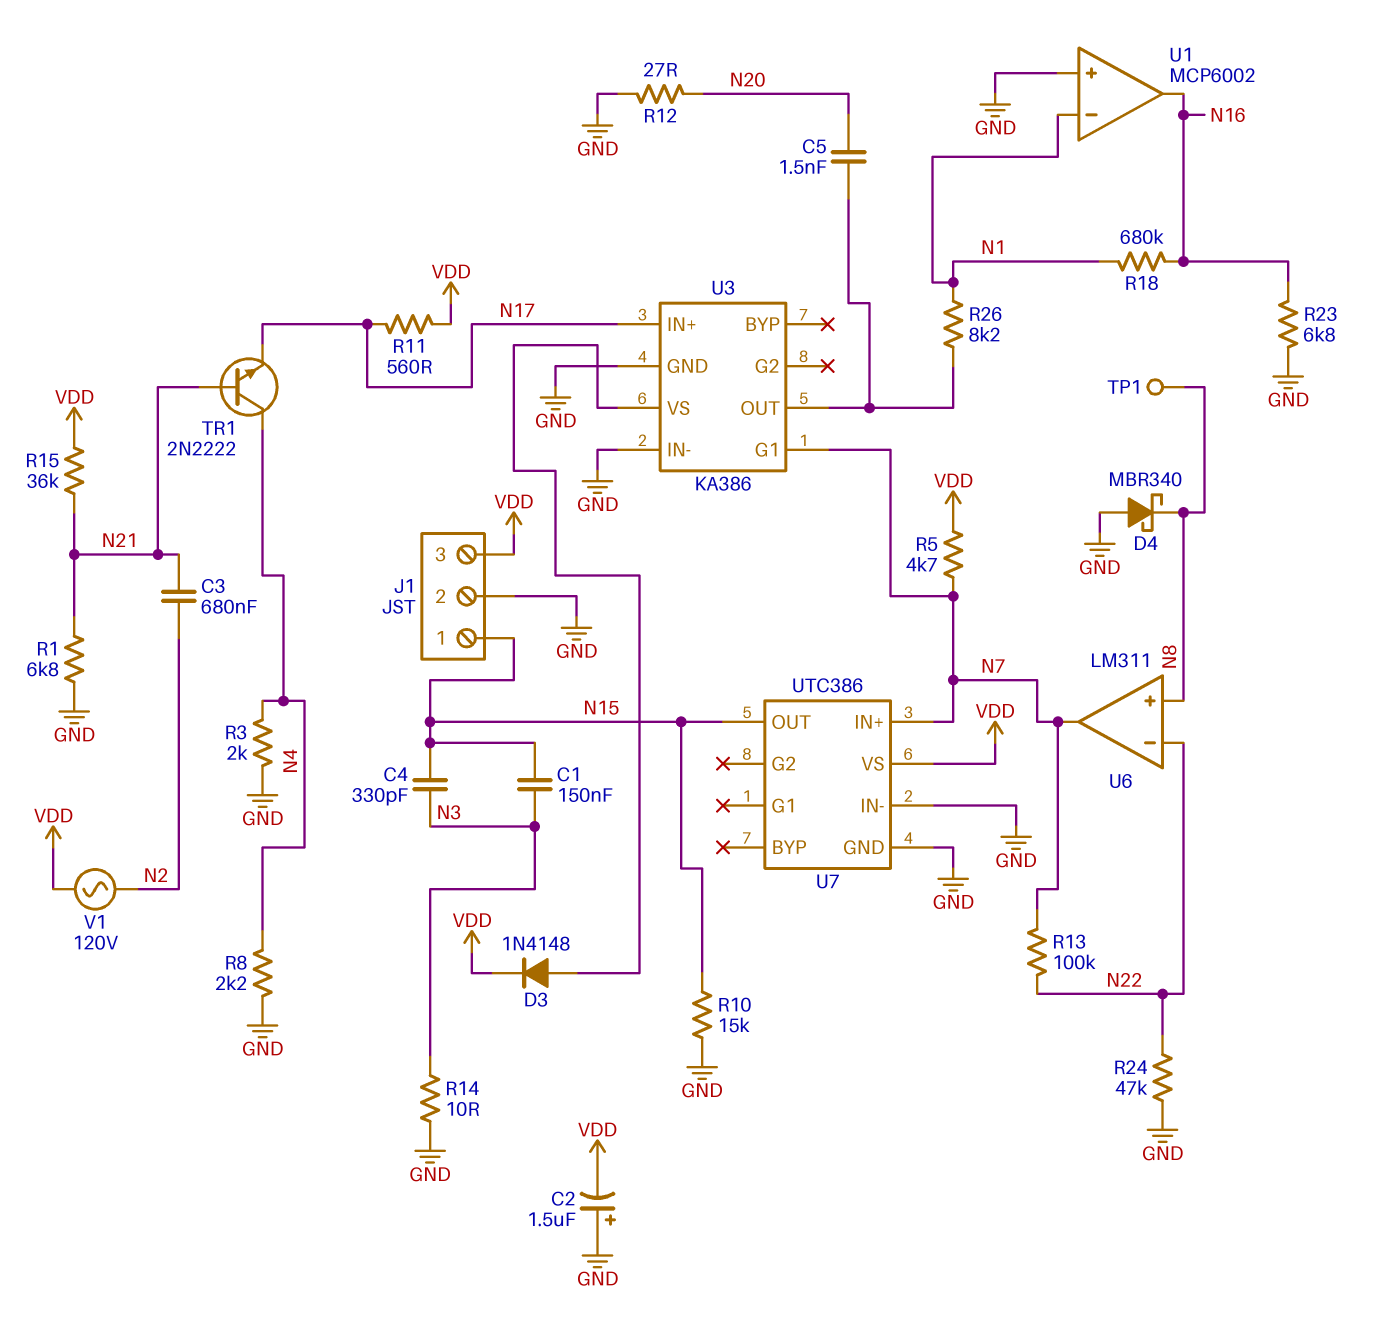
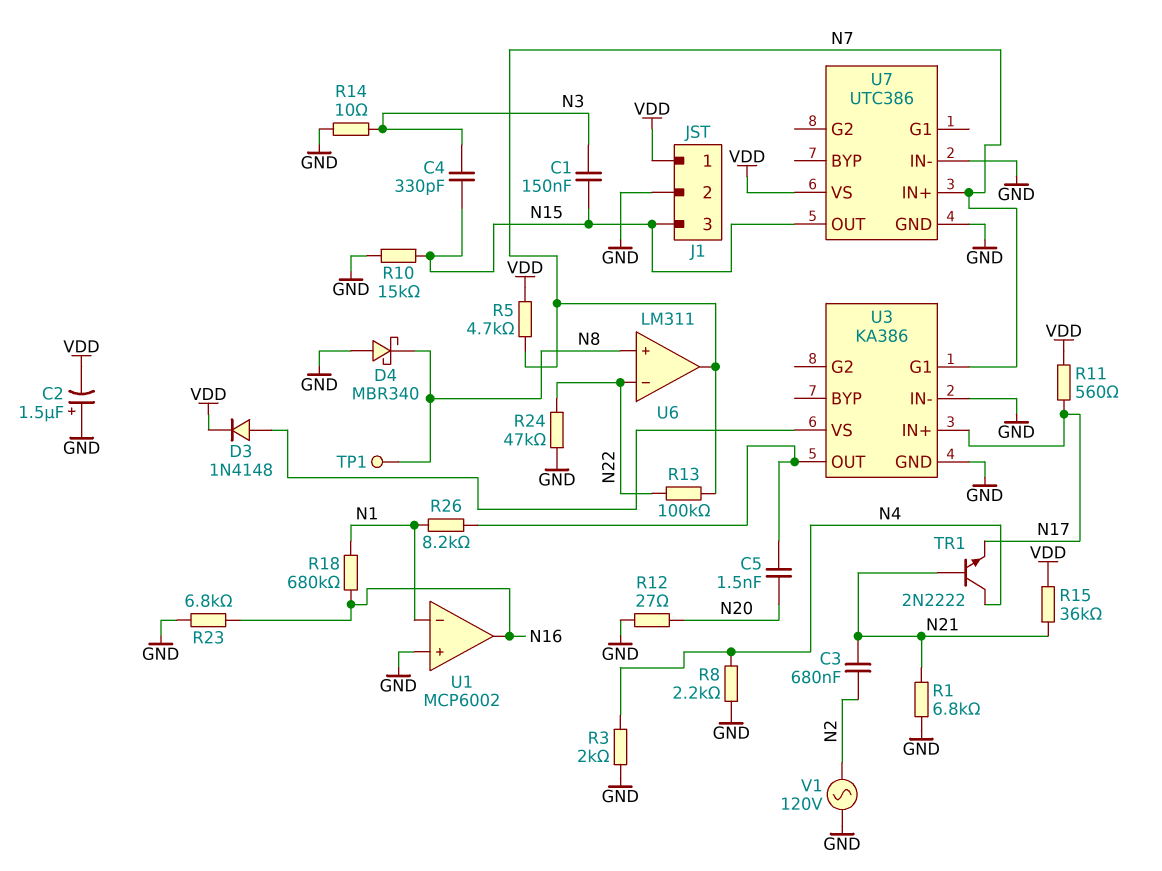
J1 pin 1: N15 -> VDD
J1 pin 3: VDD -> N15
V1: AC 120V (N2, VDD) -> AC 120V (GND, N2)

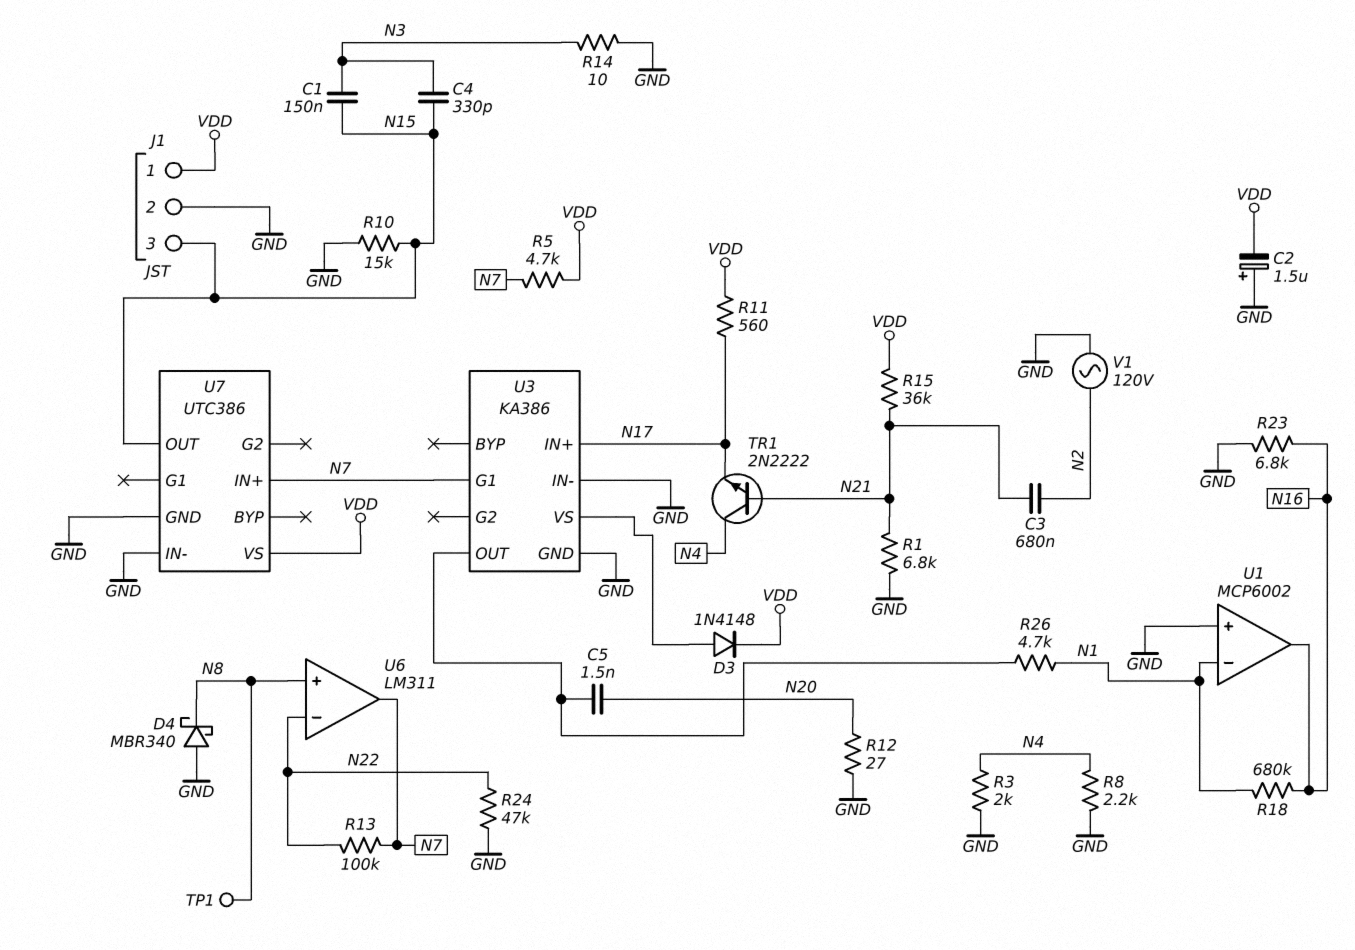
R26: 8.2k (N1, U3/OUT) -> 4.7k (N1, U3/OUT)

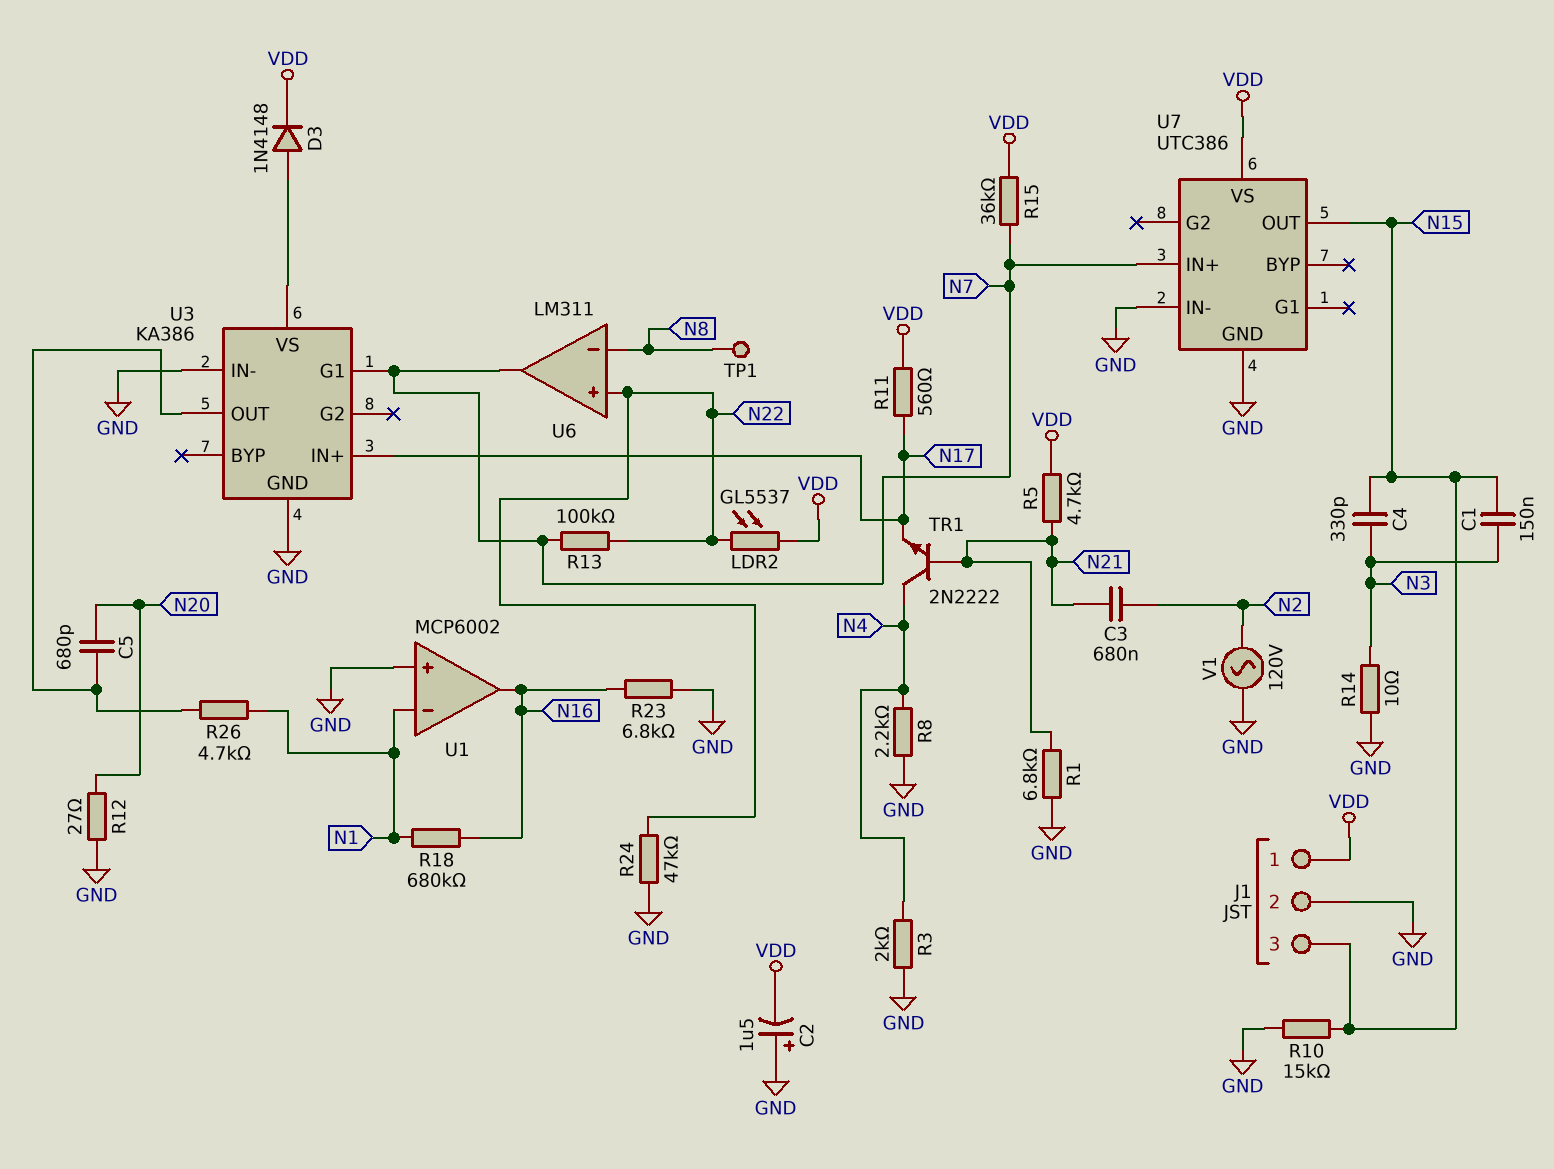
C5: 1.5nF (N20, U3/OUT) -> 680pF (N20, U3/OUT)
D4: schottky MBR340 (A GND, K N8) -> none
LDR2: none -> GL5537 (N22, VDD)
R5: 4.7k (N7, VDD) -> 4.7k (N21, VDD)
R15: 36k (N21, VDD) -> 36k (N7, VDD)
U6 pin in+: N8 -> N22
U6 pin in-: N22 -> N8

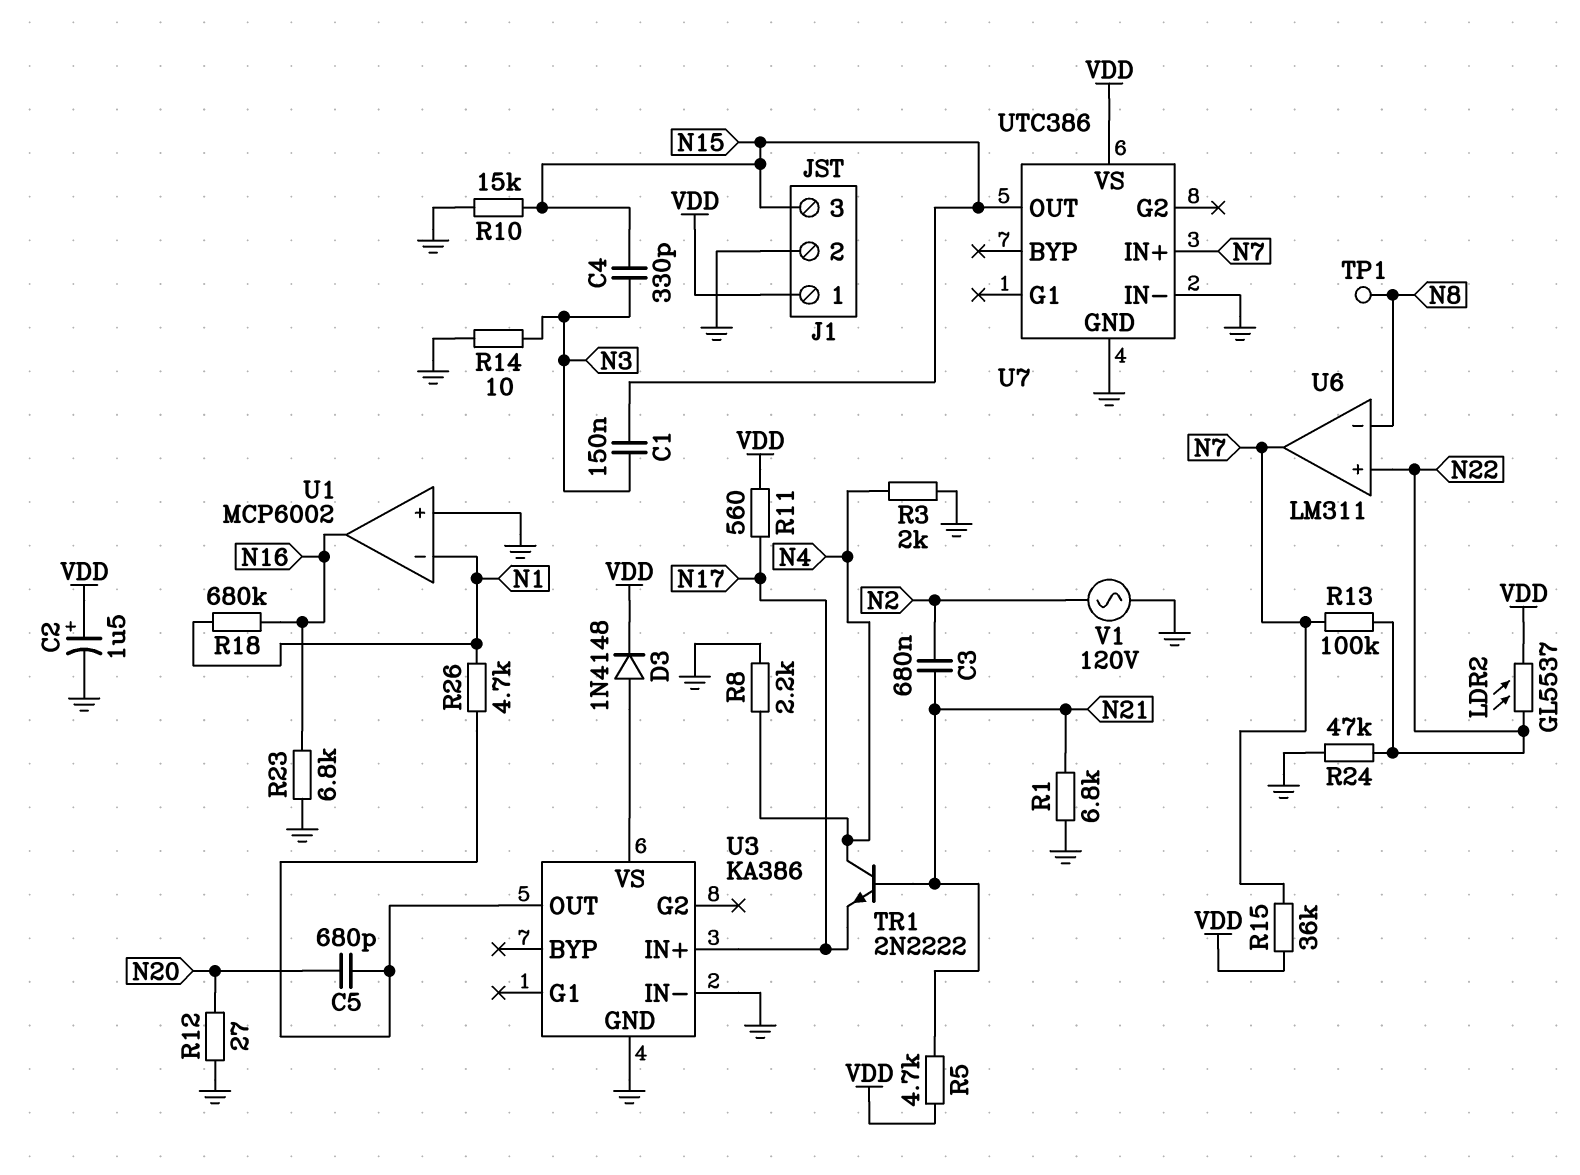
C2: 1.5uF (plus GND, minus VDD) -> 1.5uF (plus VDD, minus GND)
U3 pin G1: N7 -> none

